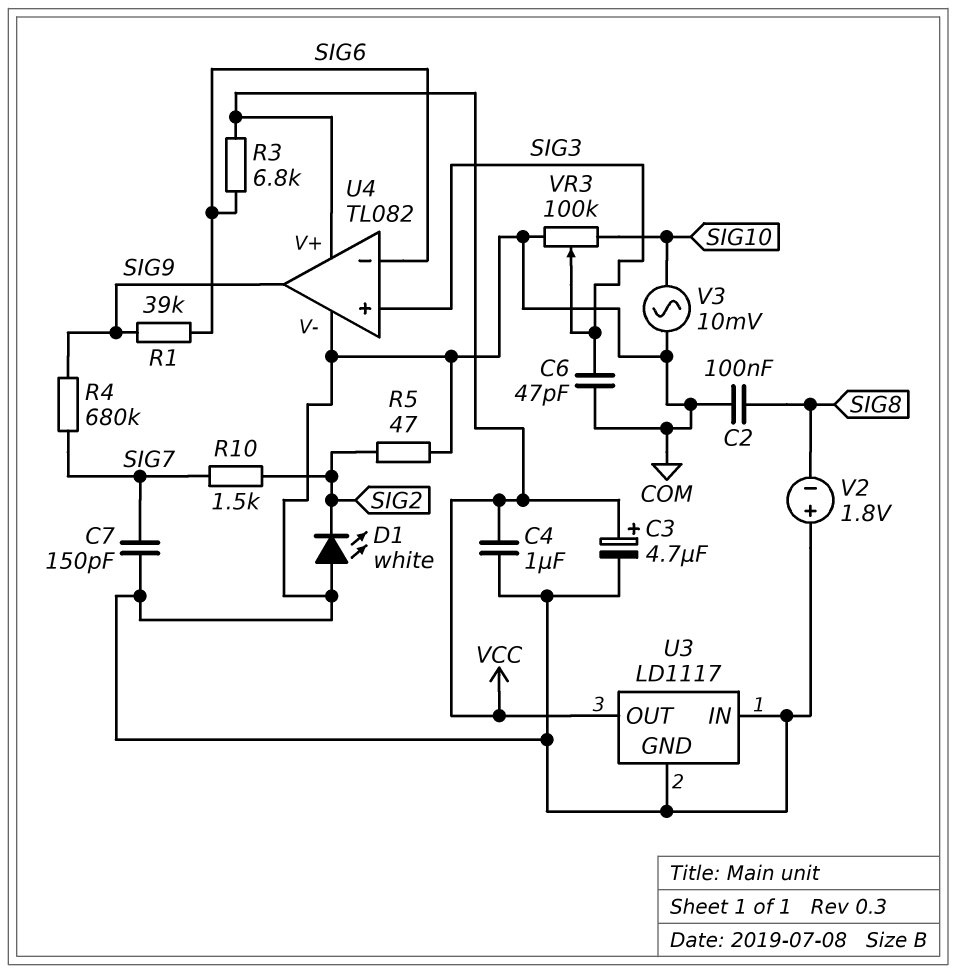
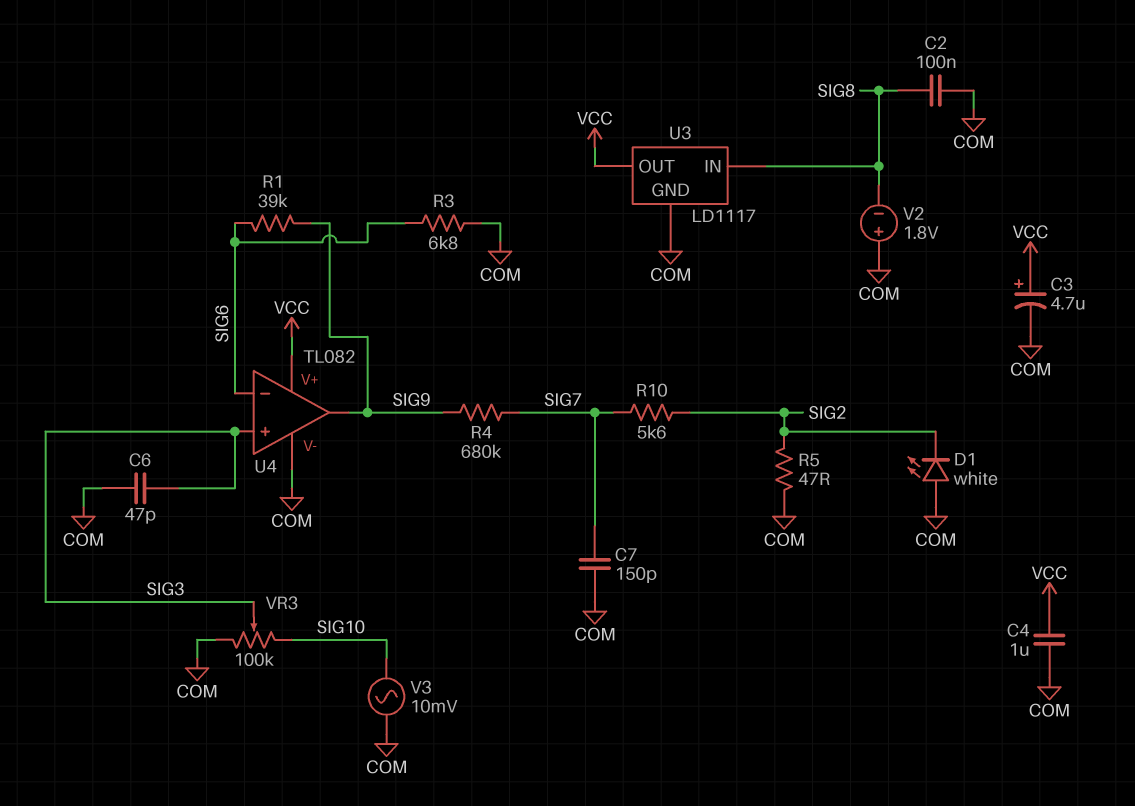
R3: 6.8k (SIG6, VCC) -> 6.8k (COM, SIG6)
R10: 1.5k (SIG2, SIG7) -> 5.6k (SIG2, SIG7)
U3 pin IN: COM -> SIG8

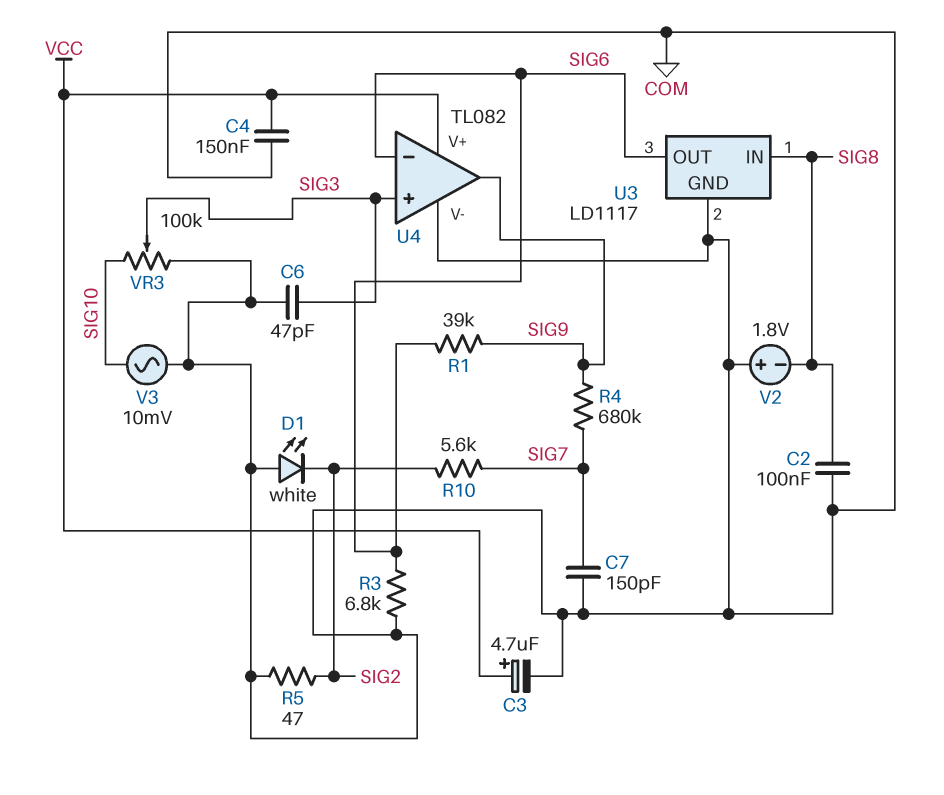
C4: 1uF (COM, VCC) -> 150nF (COM, VCC)
U3 pin OUT: VCC -> SIG6

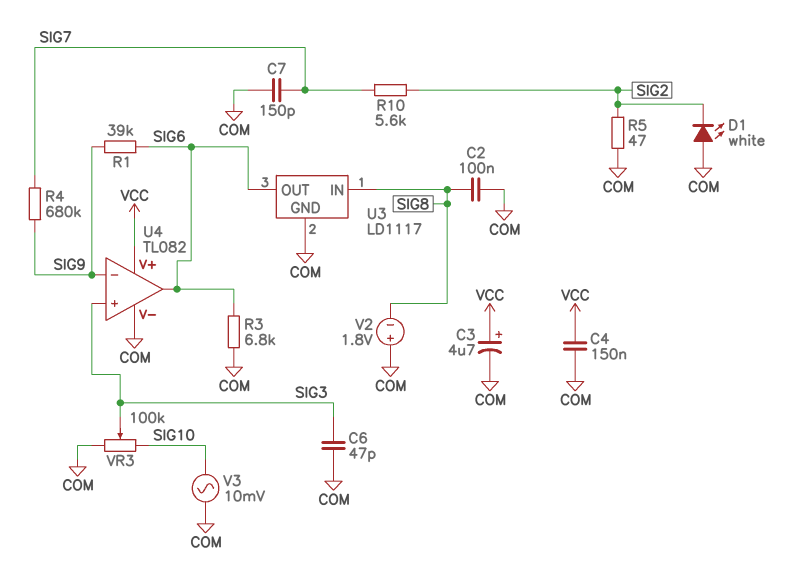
U4 pin in-: SIG6 -> SIG9
U4 pin out: SIG9 -> SIG6

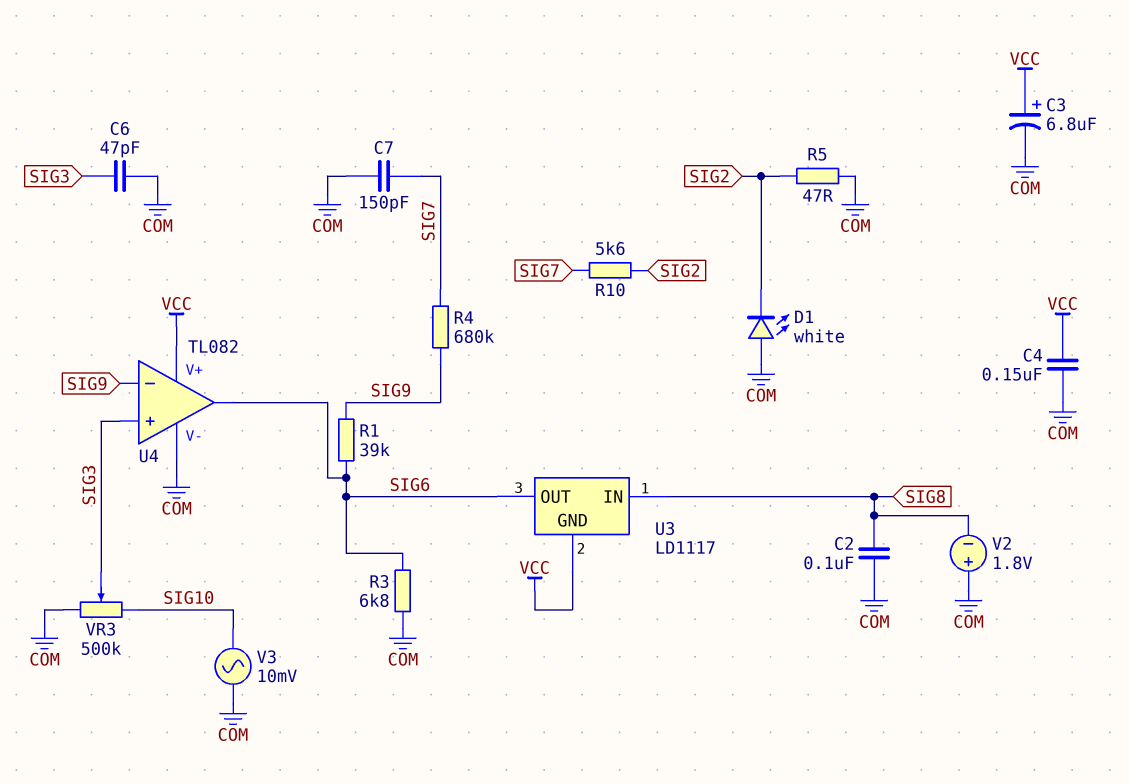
C3: 4.7uF (plus VCC, minus COM) -> 6.8uF (plus VCC, minus COM)
U3 pin GND: COM -> VCC
VR3: 100k (COM, SIG10, wiper SIG3) -> 500k (COM, SIG10, wiper SIG3)

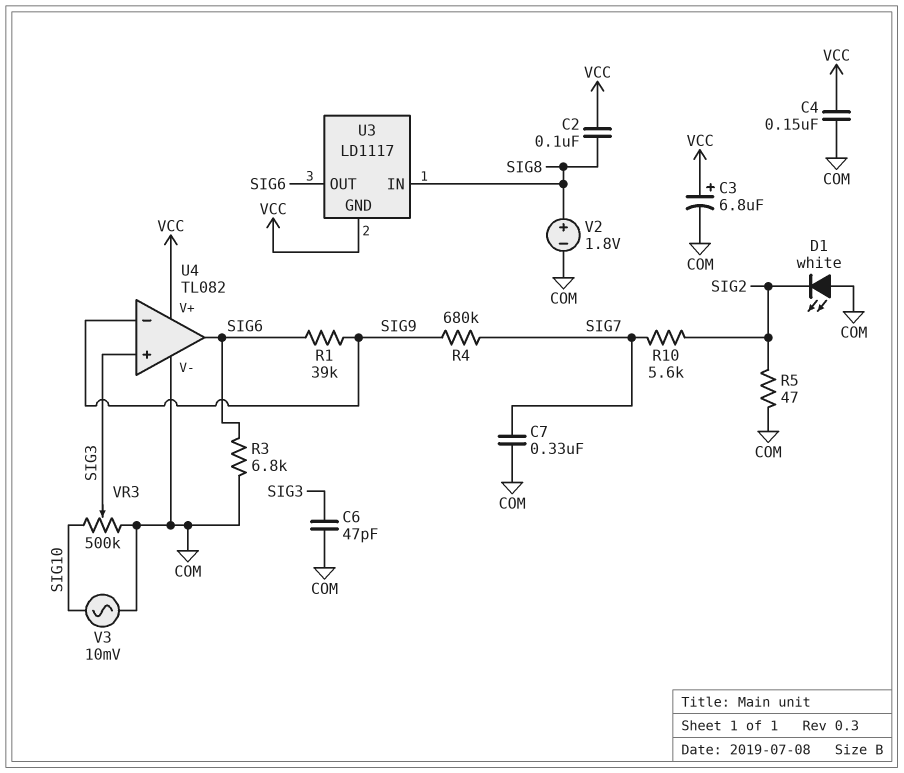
C2: 100nF (COM, SIG8) -> 100nF (SIG8, VCC)
C7: 150pF (COM, SIG7) -> 330nF (COM, SIG7)
V2: 1.8V (plus COM, minus SIG8) -> 1.8V (plus SIG8, minus COM)

